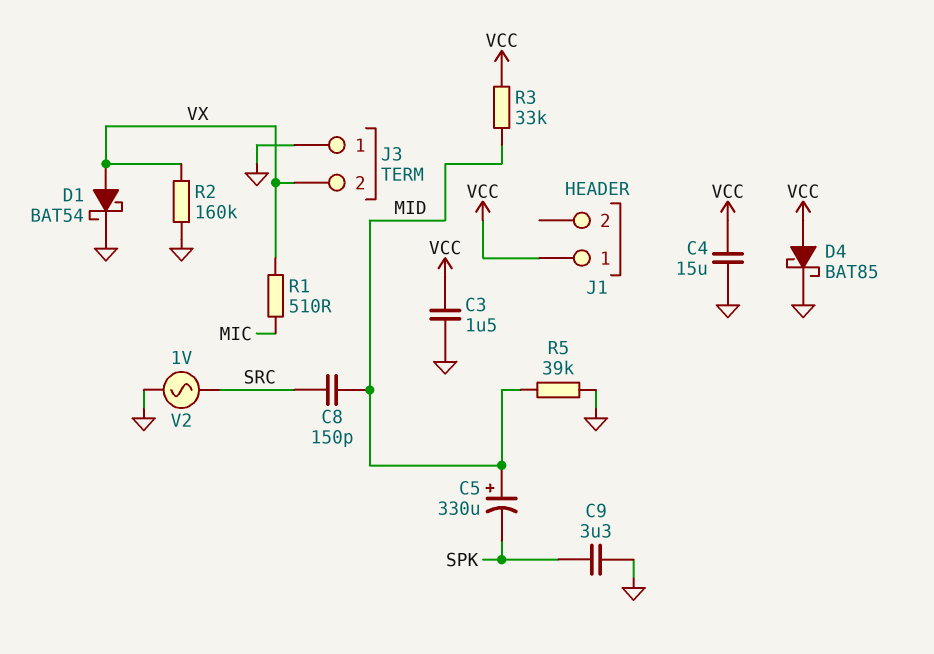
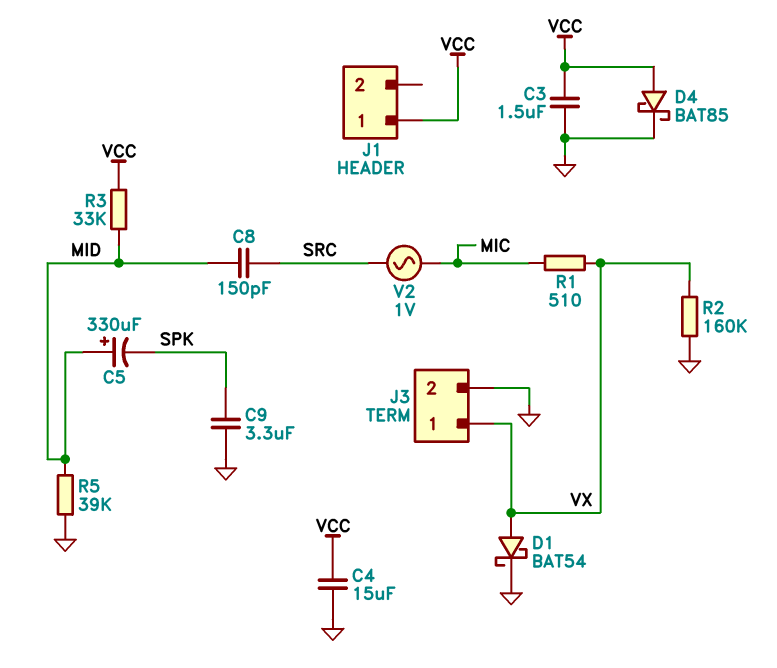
J3 pin 1: GND -> VX
J3 pin 2: VX -> GND
V2: AC 1V (GND, SRC) -> AC 1V (MIC, SRC)

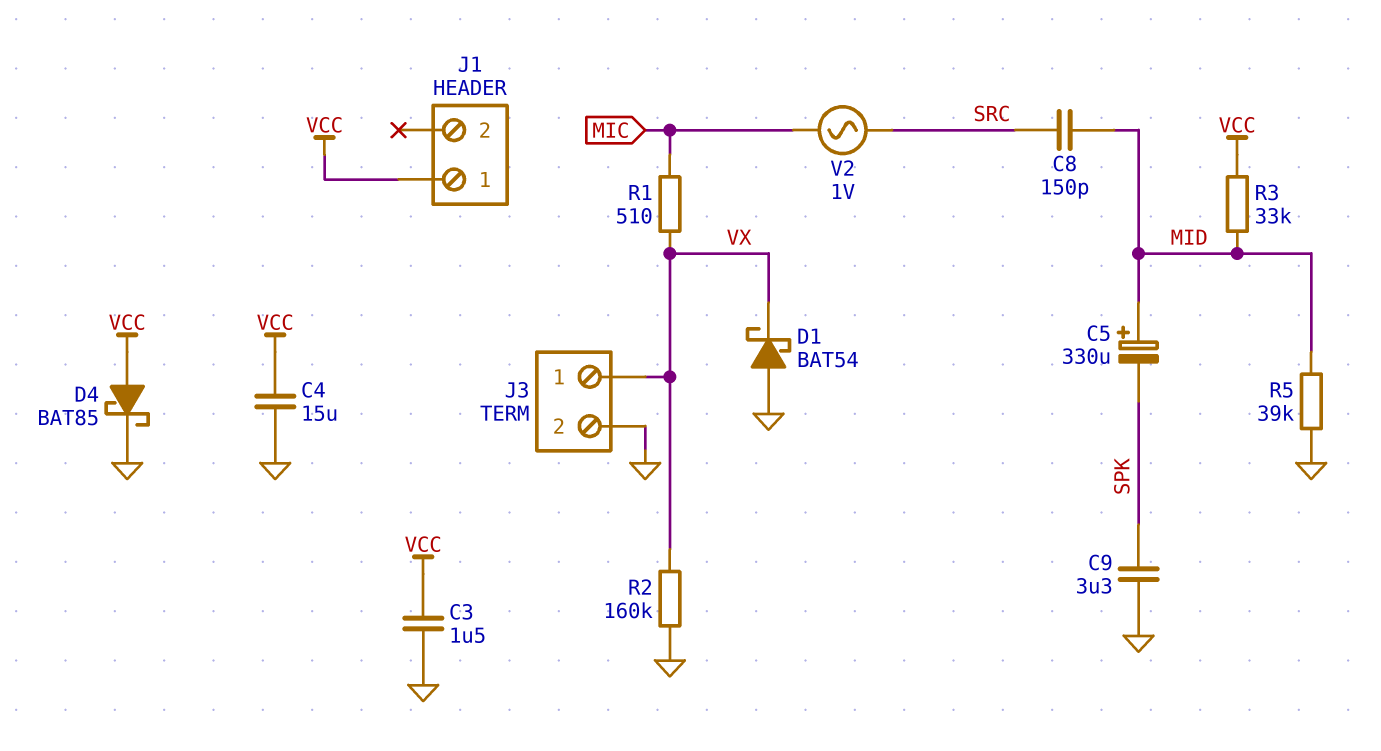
D1: schottky BAT54 (A VX, K GND) -> schottky BAT54 (A GND, K VX)

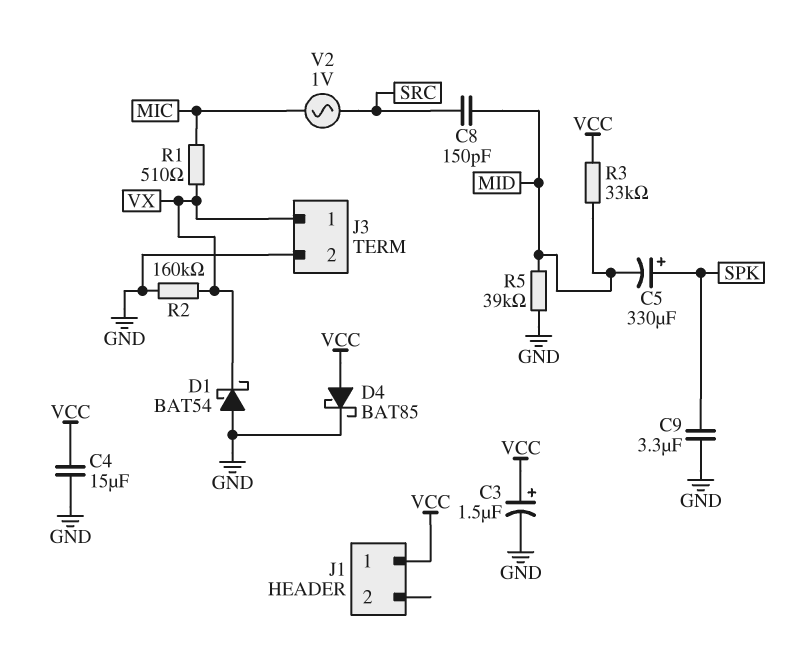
C3: 1.5uF (GND, VCC) -> 1.5uF (plus VCC, minus GND)
C5: 330uF (plus MID, minus SPK) -> 330uF (plus SPK, minus MID)

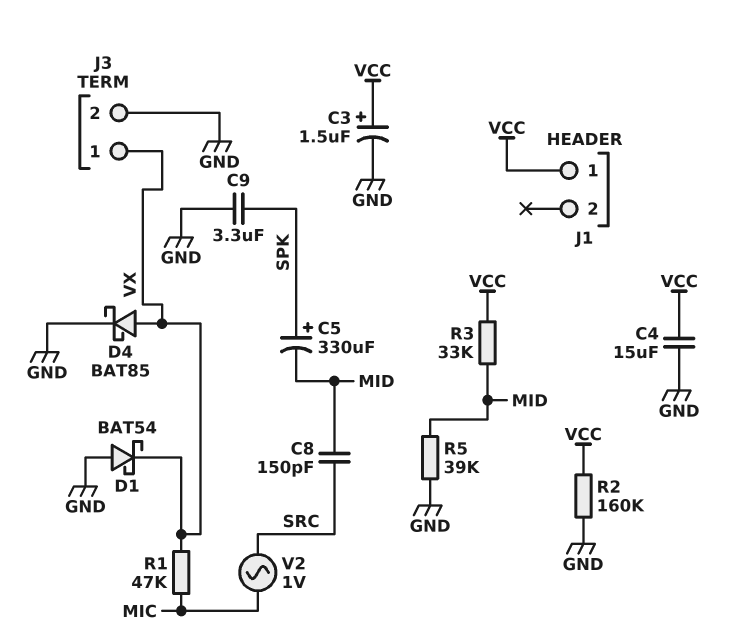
D4: schottky BAT85 (A VCC, K GND) -> schottky BAT85 (A VX, K GND)
R1: 510 (MIC, VX) -> 47k (MIC, VX)
R2: 160k (GND, VX) -> 160k (GND, VCC)

